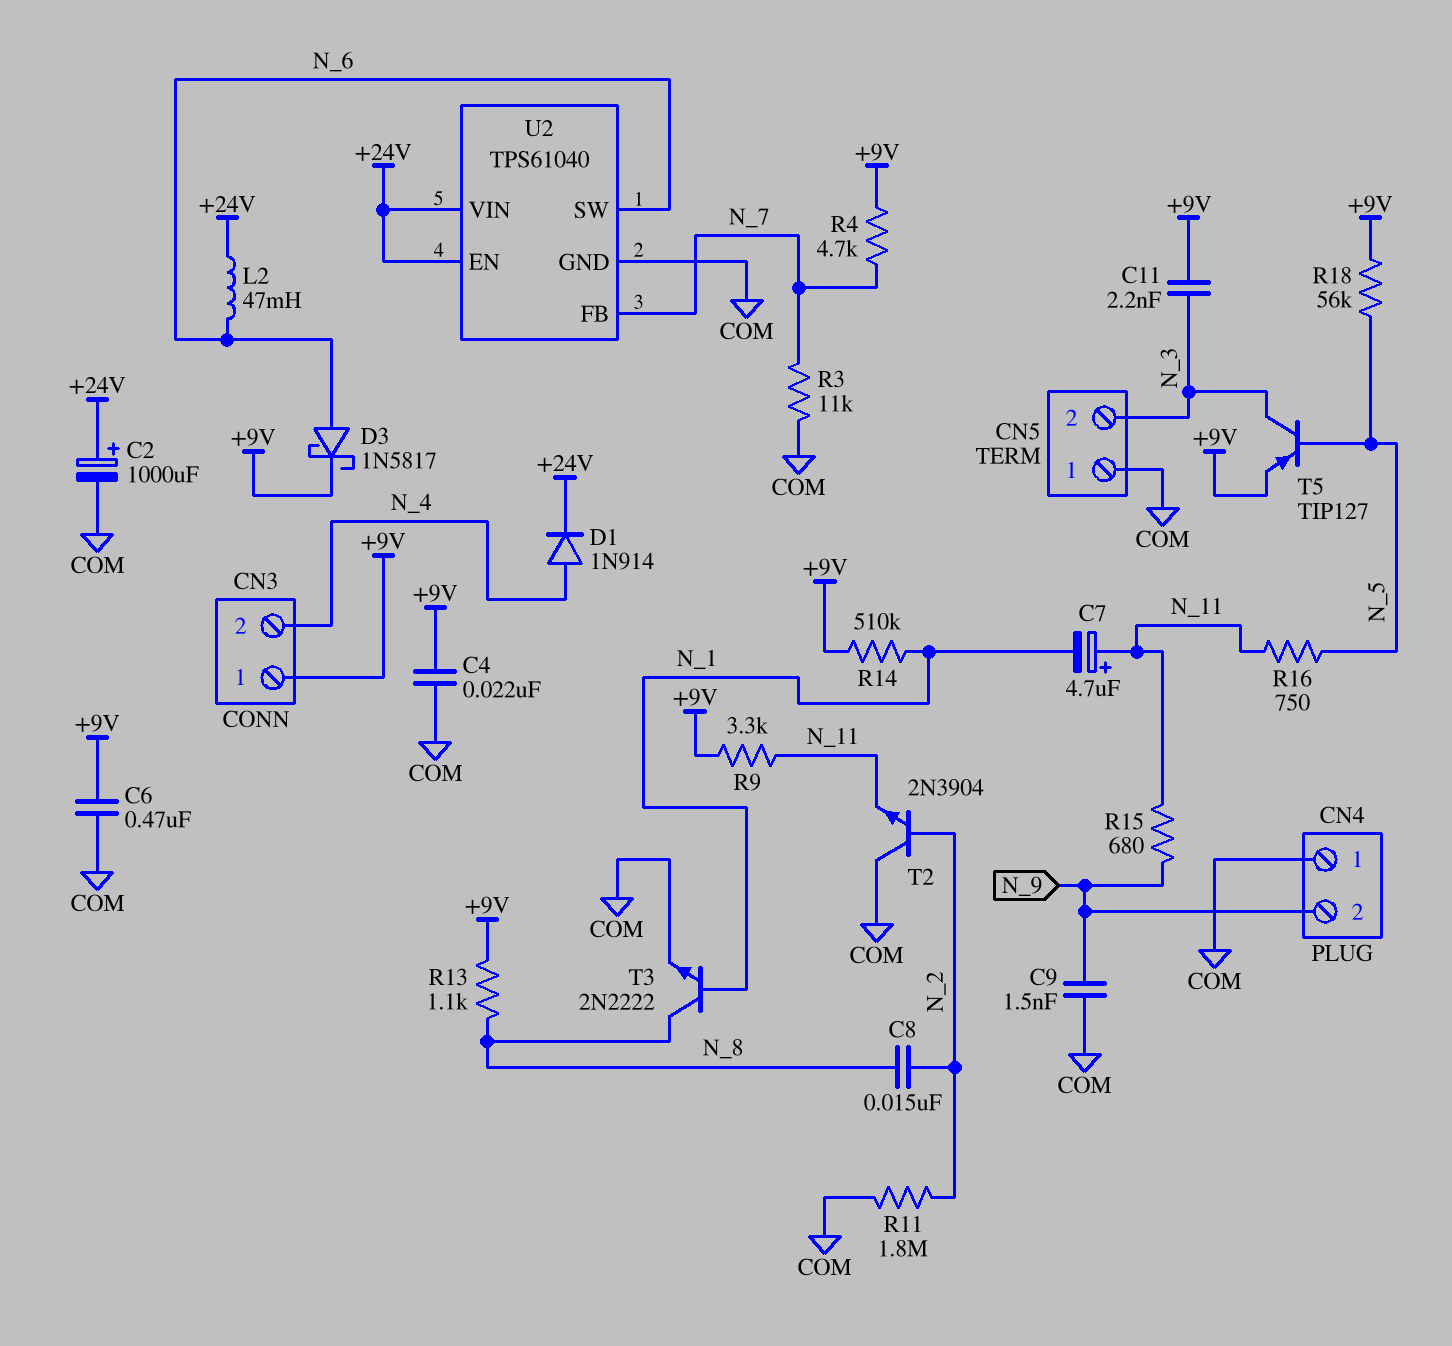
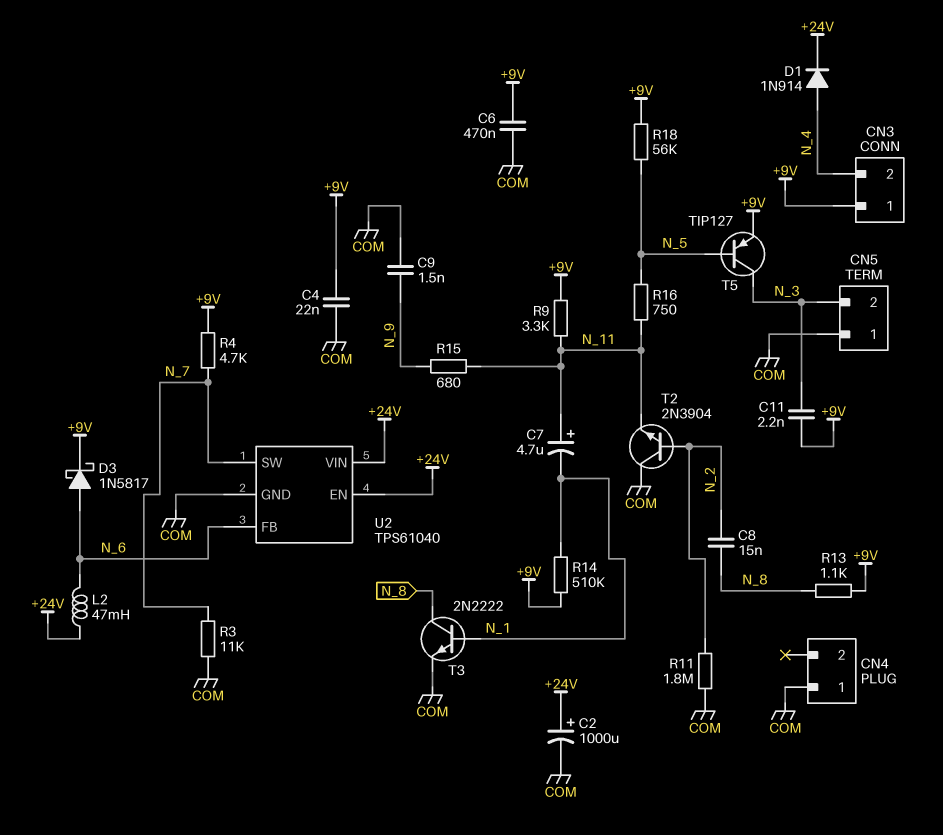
CN4 pin 2: N_9 -> none
U2 pin FB: N_7 -> N_6
U2 pin SW: N_6 -> N_7

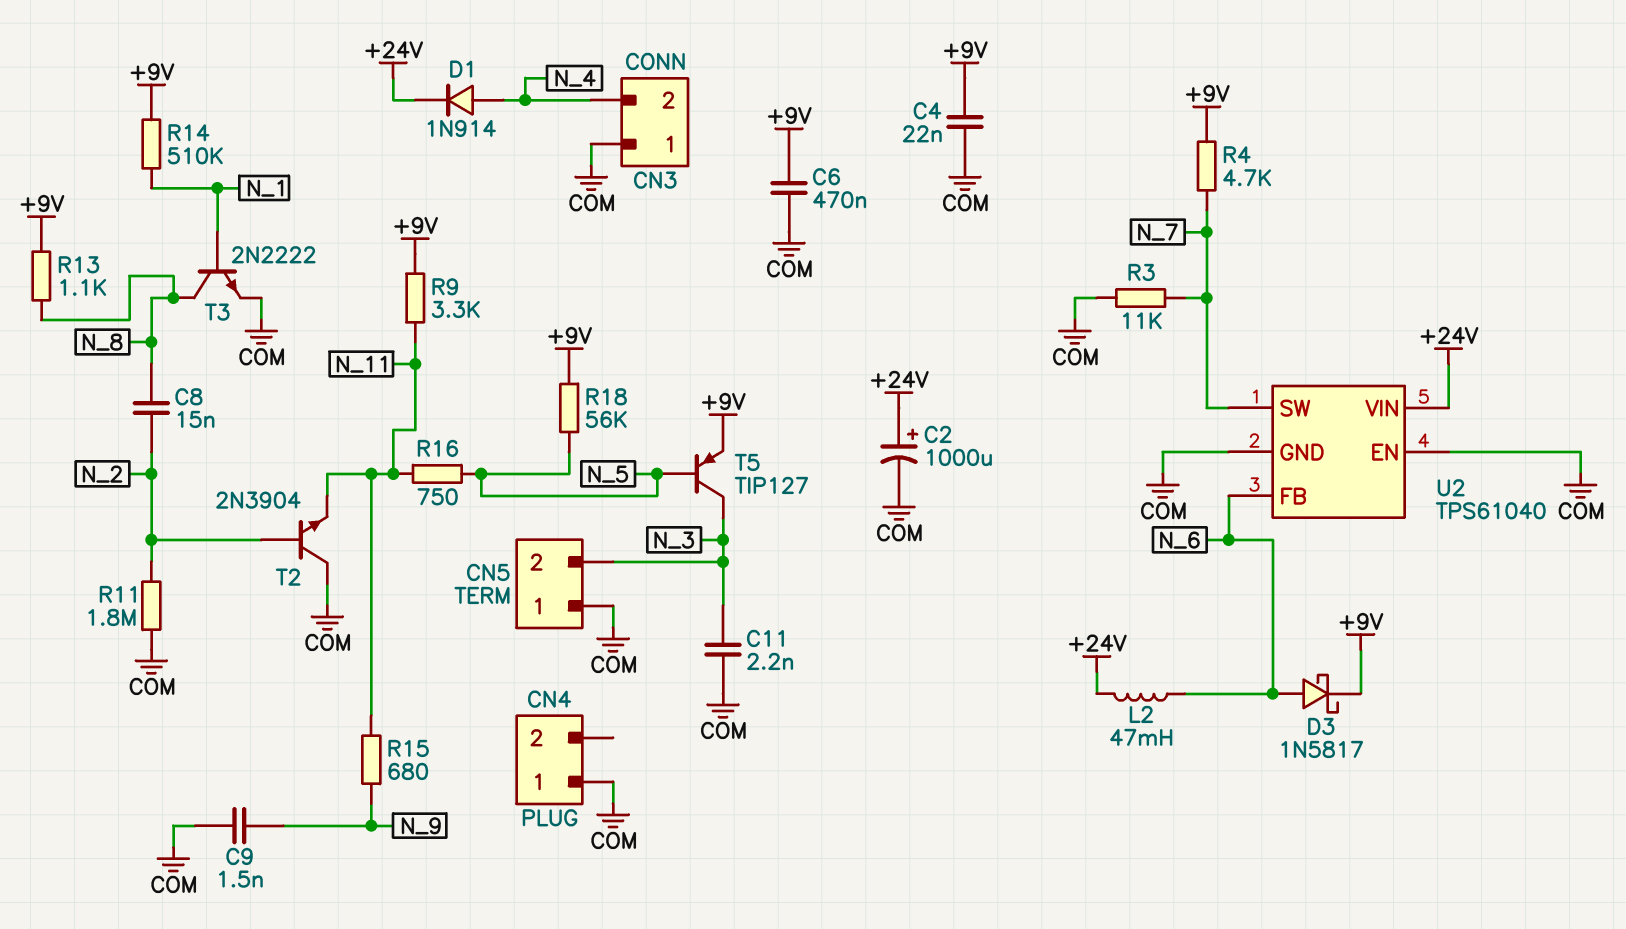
C7: 4.7uF (plus N_11, minus N_1) -> none
C11: 2.2nF (+9V, N_3) -> 2.2nF (COM, N_3)
CN3 pin 1: +9V -> COM
U2 pin EN: +24V -> COM

